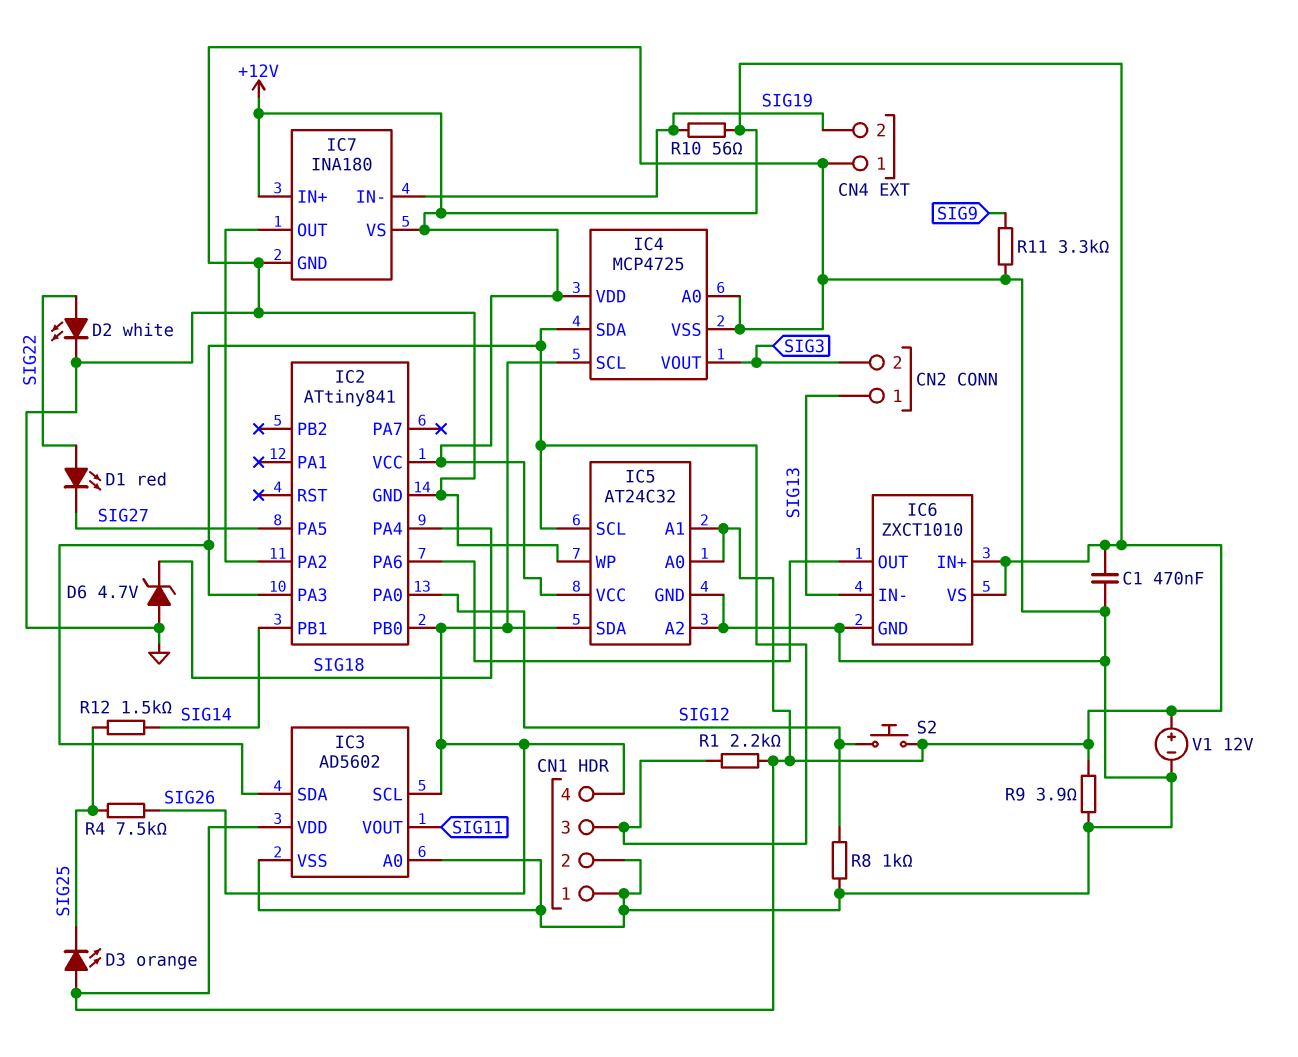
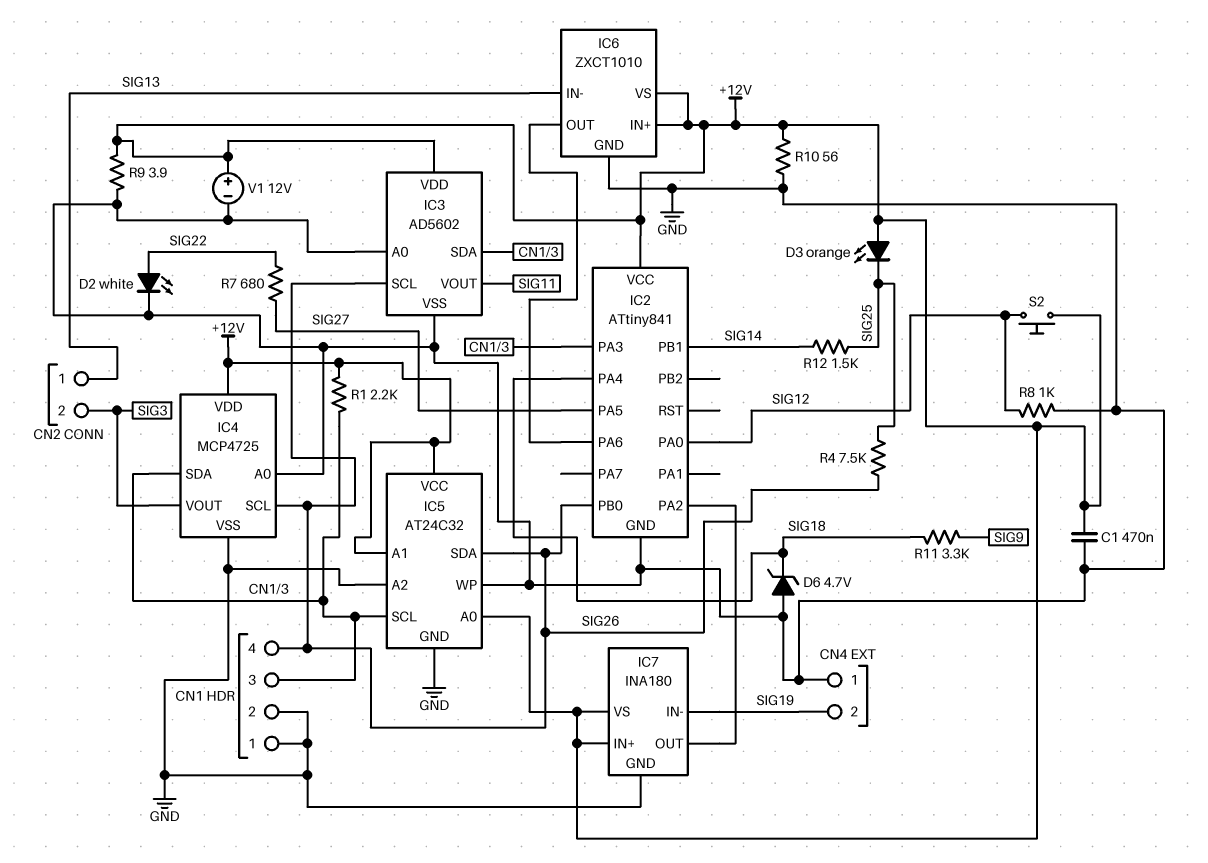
D1: LED red (A SIG22, K SIG27) -> none
R7: none -> 680 (SIG22, SIG27)
R10: 56 (+12V, SIG19) -> 56 (+12V, GND)
R11: 3.3k (GND, SIG9) -> 3.3k (SIG9, SIG18)

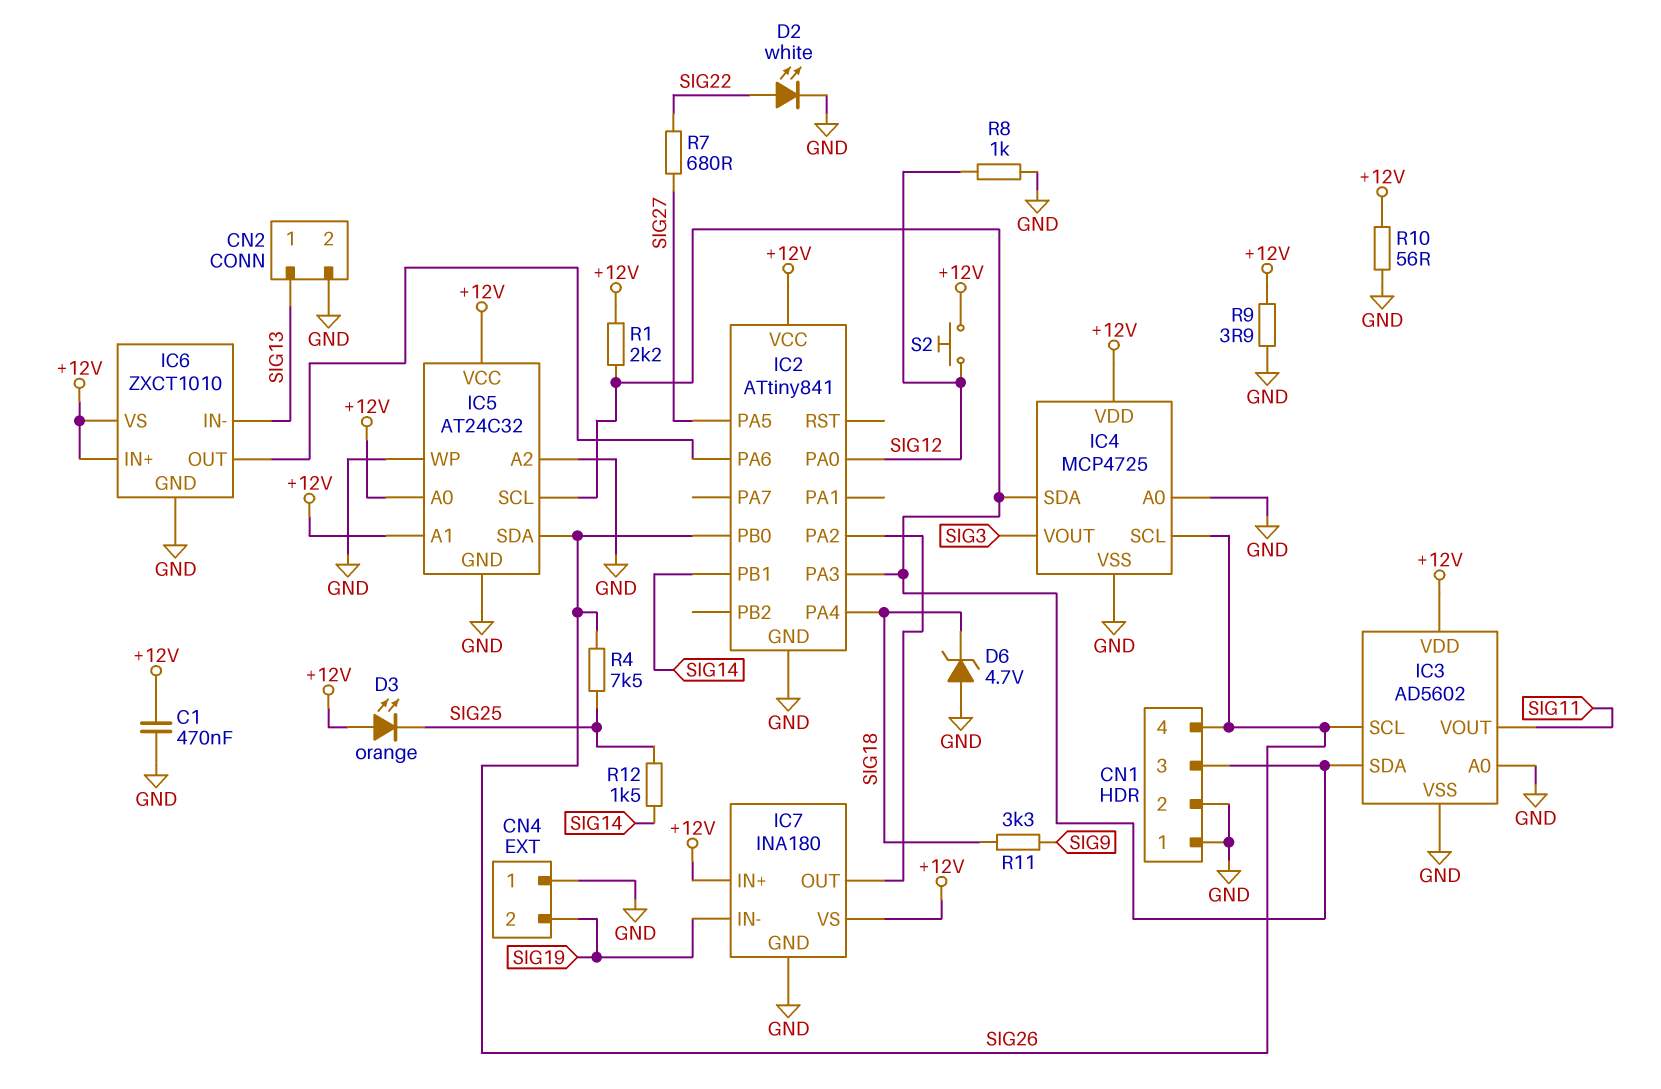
CN2 pin 2: SIG3 -> GND
V1: 12V (plus +12V, minus GND) -> none

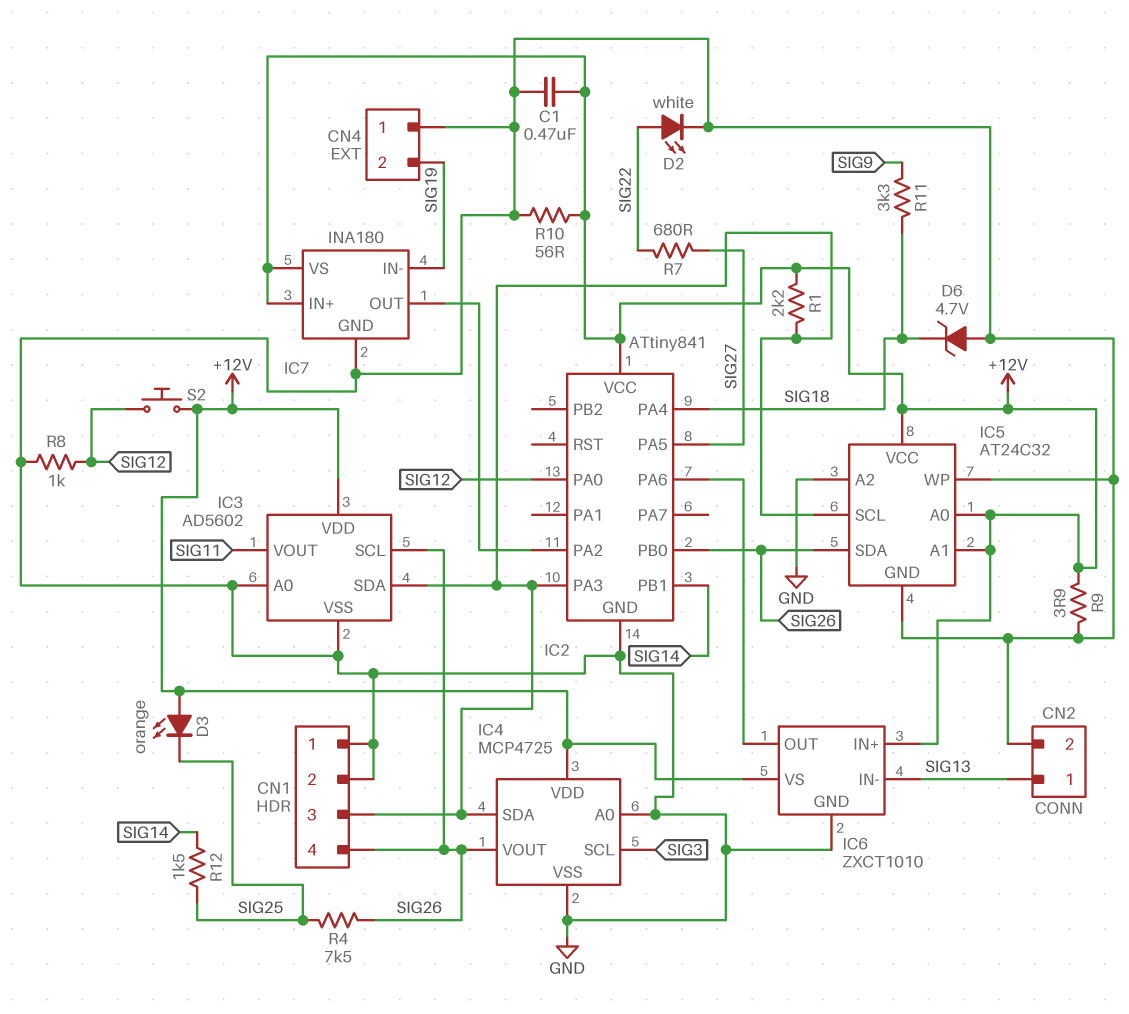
IC4 pin SCL: SIG26 -> SIG3
IC4 pin VOUT: SIG3 -> SIG26

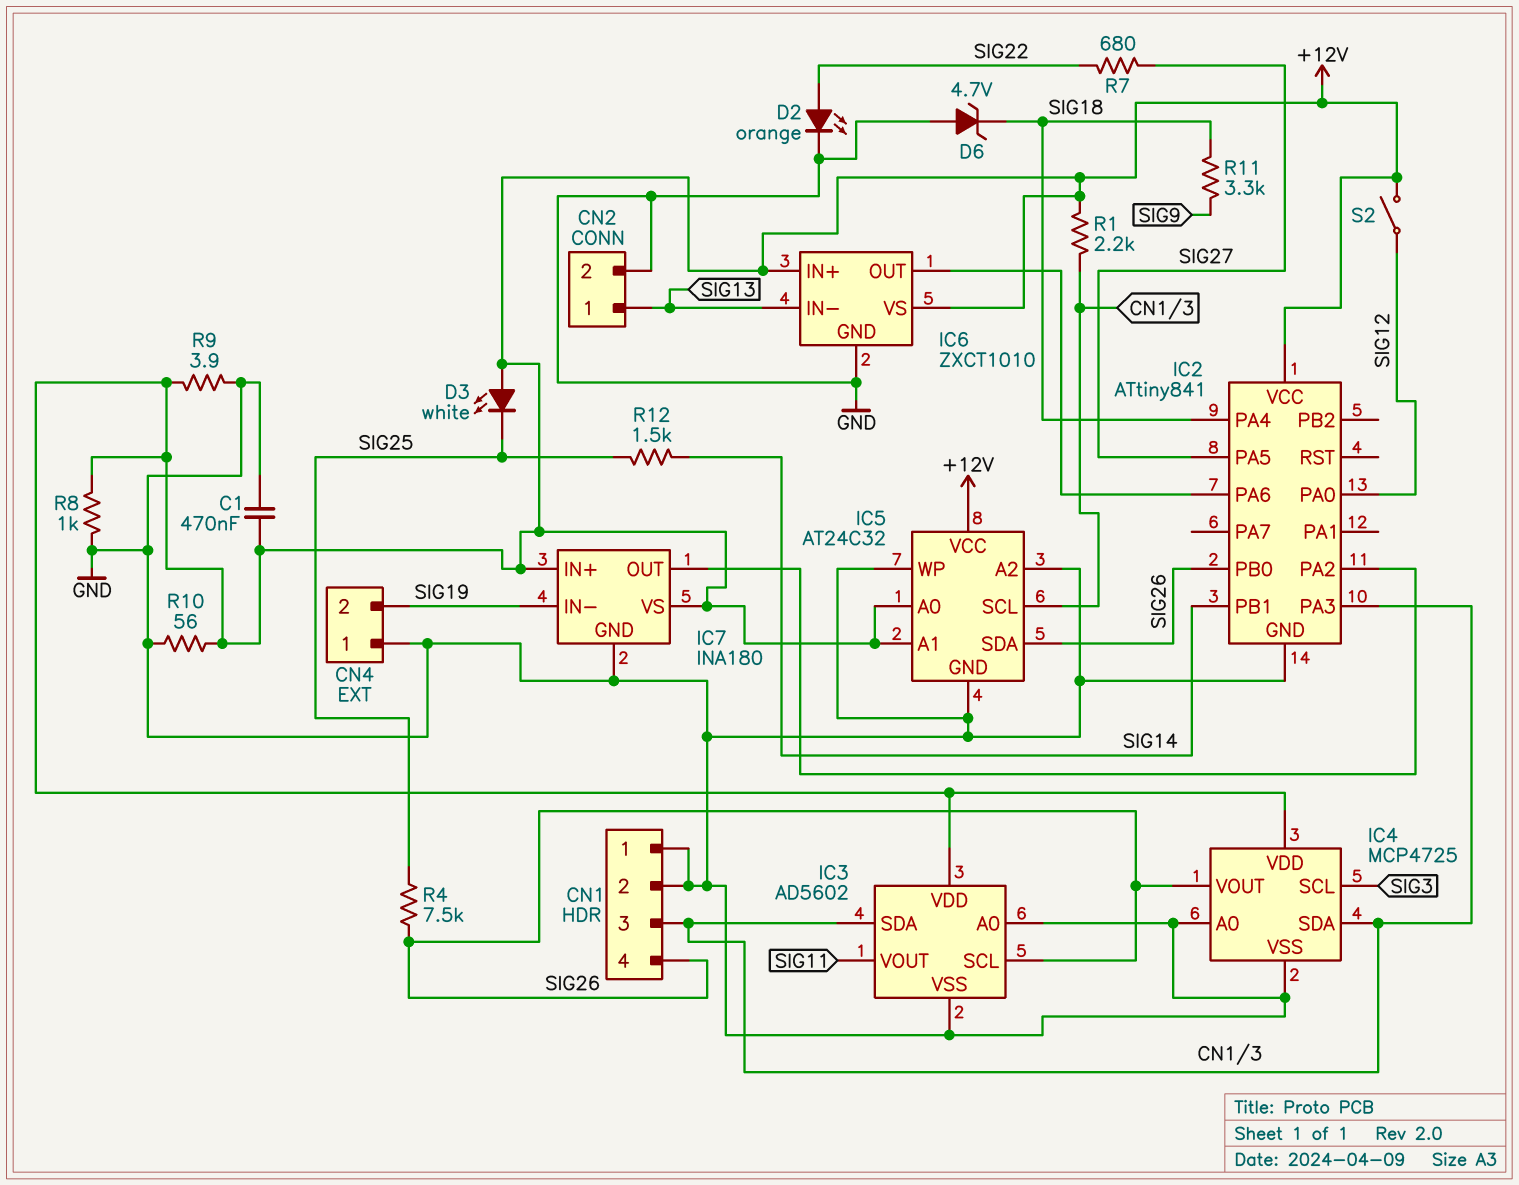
D2: LED white (A SIG22, K GND) -> LED orange (A SIG22, K GND)
D3: LED orange (A +12V, K SIG25) -> LED white (A +12V, K SIG25)
R8: 1k (GND, SIG12) -> 1k (+12V, GND)
S2: button (+12V, SIG12) -> switch (+12V, SIG12)

